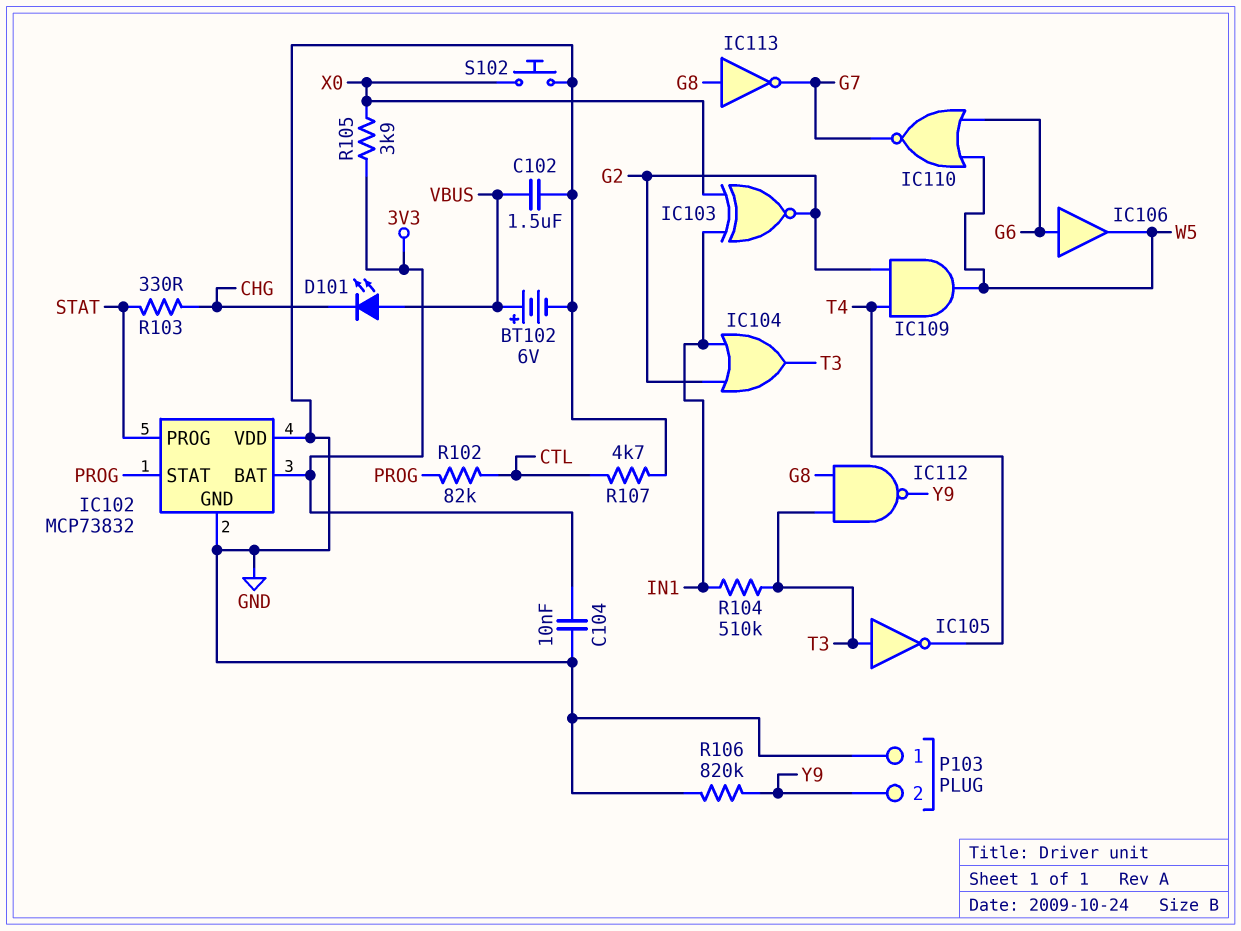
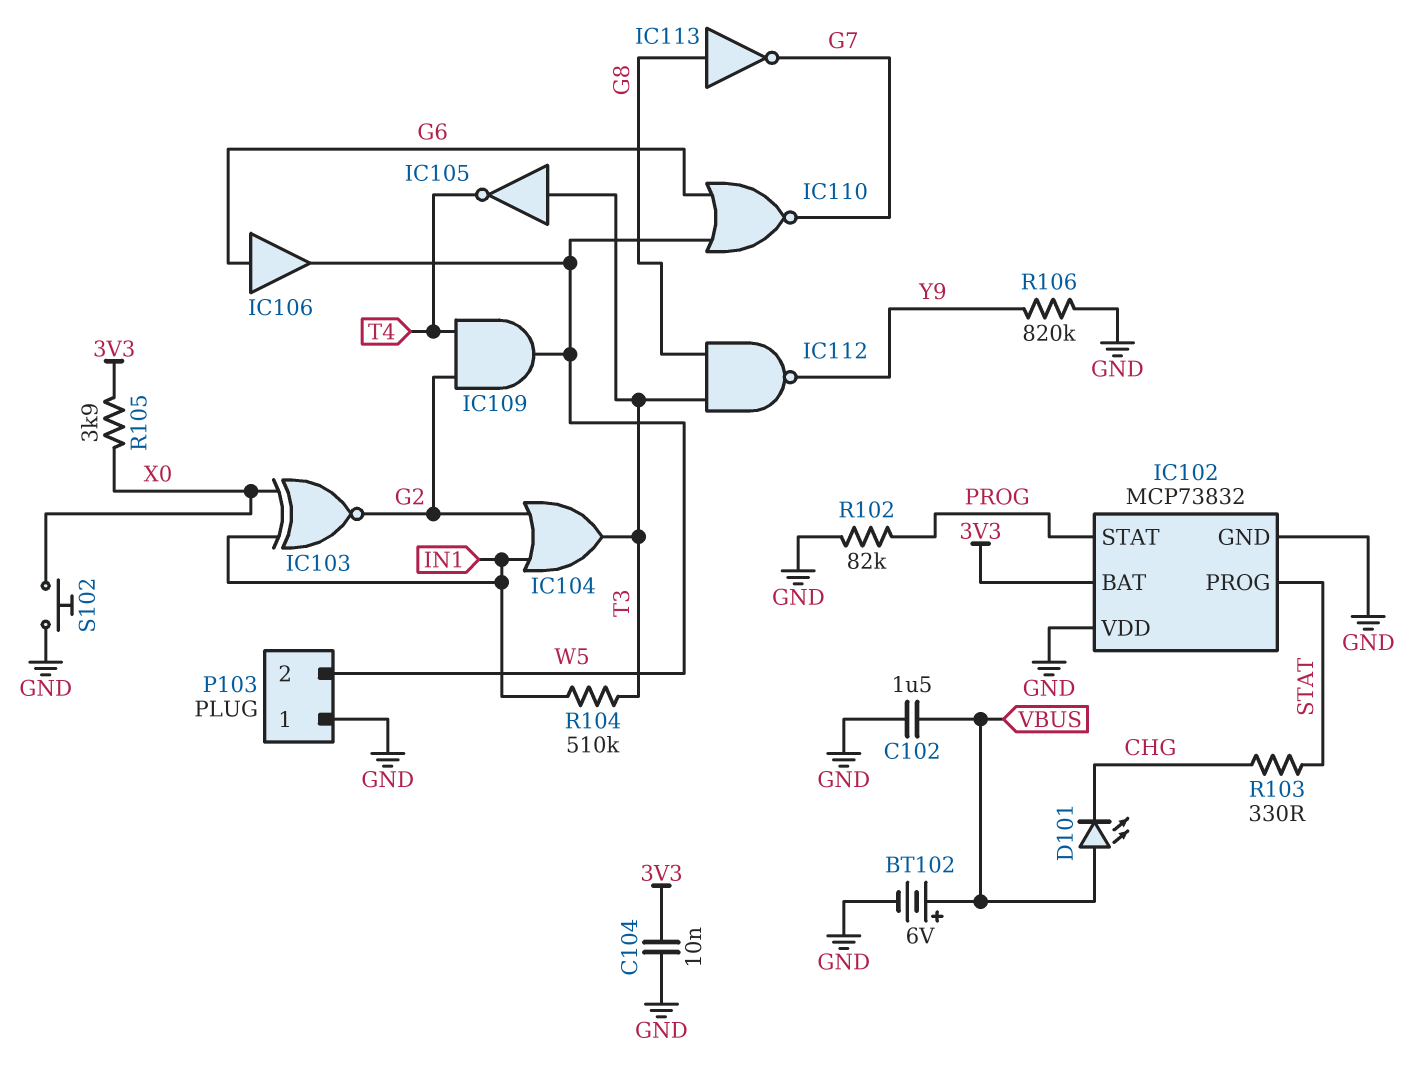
P103 pin 2: Y9 -> W5
R102: 82k (CTL, PROG) -> 82k (GND, PROG)
R107: 4.7k (CTL, GND) -> none

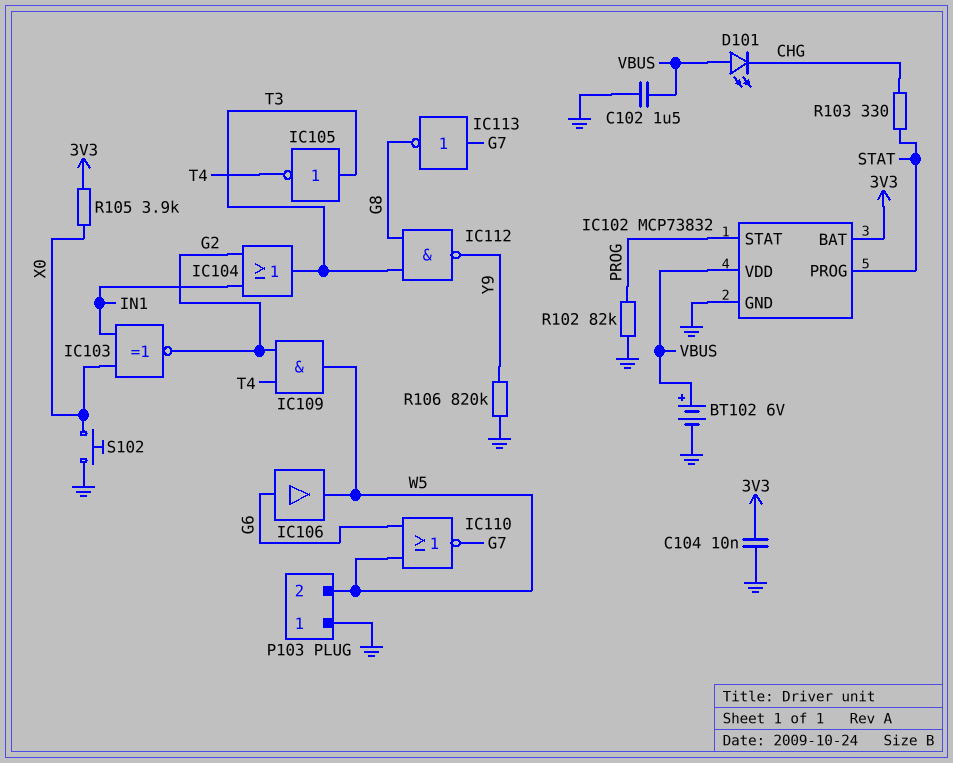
IC102 pin VDD: GND -> VBUS
IC113: NOT (in G8, out G7) -> NOT (in G7, out G8)
R104: 510k (IN1, T3) -> none

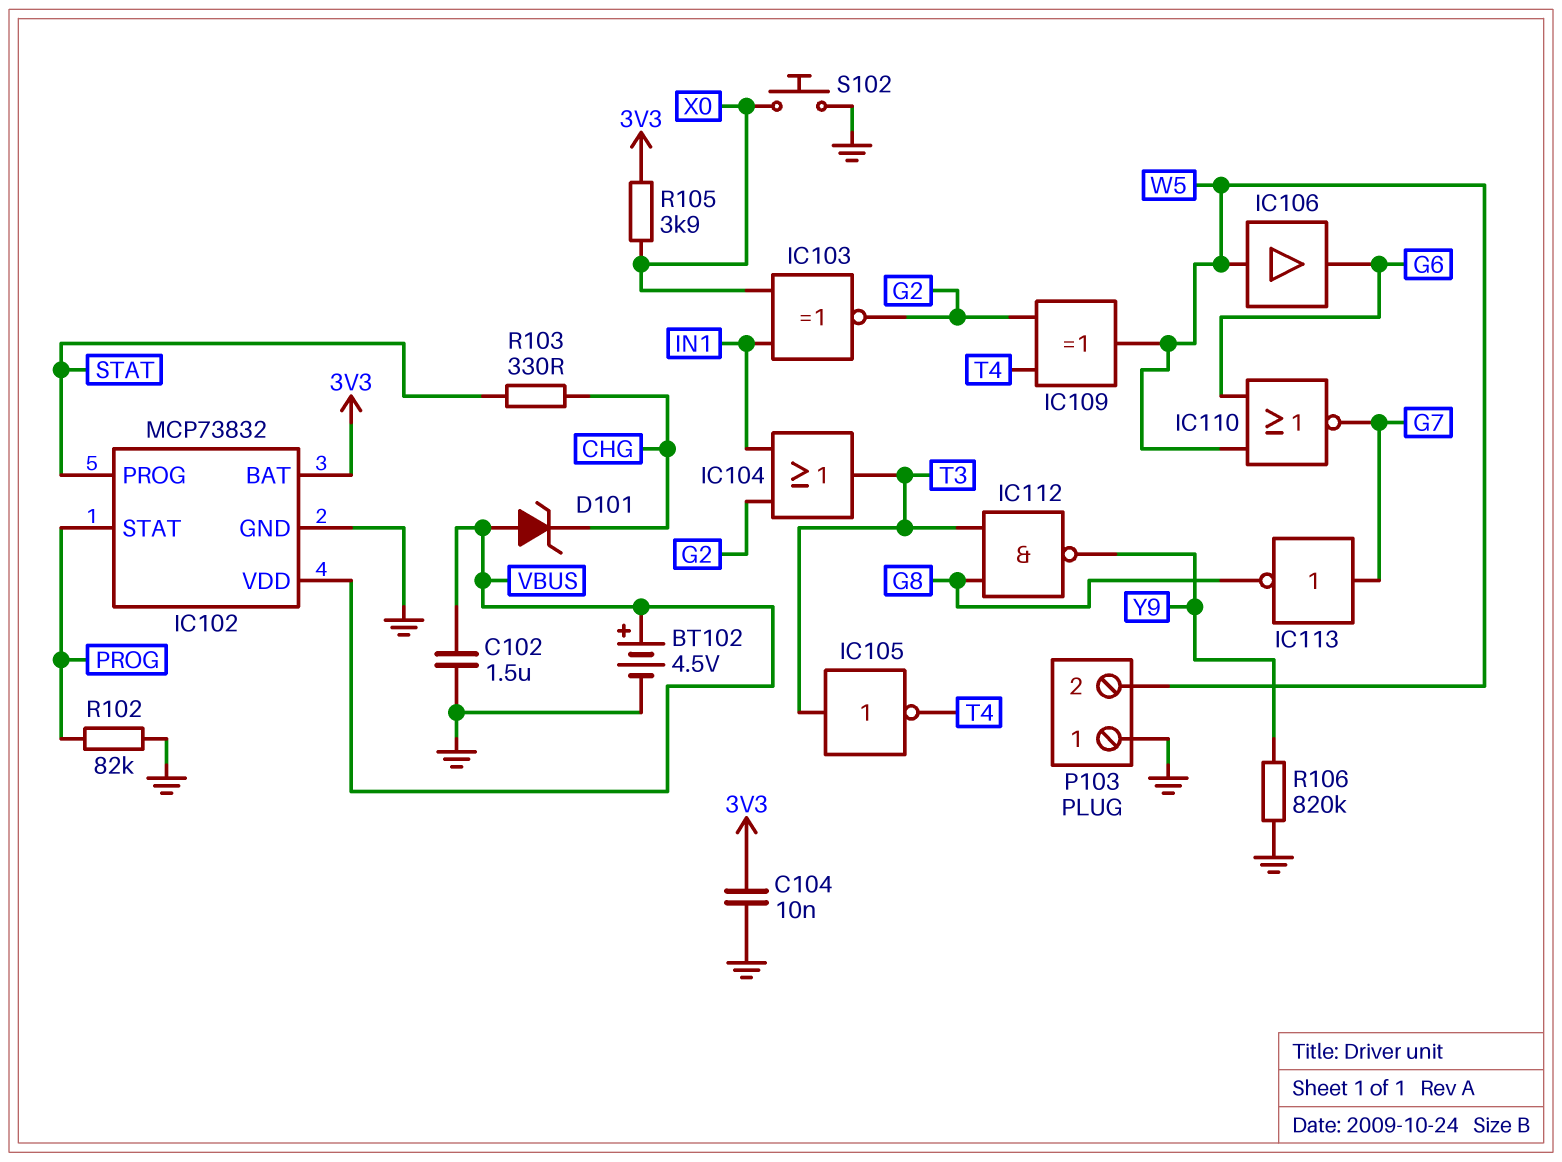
BT102: 6V (plus VBUS, minus GND) -> 4.5V (plus VBUS, minus GND)
D101: LED (A VBUS, K CHG) -> zener (A VBUS, K CHG)
IC106: buffer (in G6, out W5) -> buffer (in W5, out G6)
IC109: AND (in G2, in T4, out W5) -> XOR (in G2, in T4, out W5)

